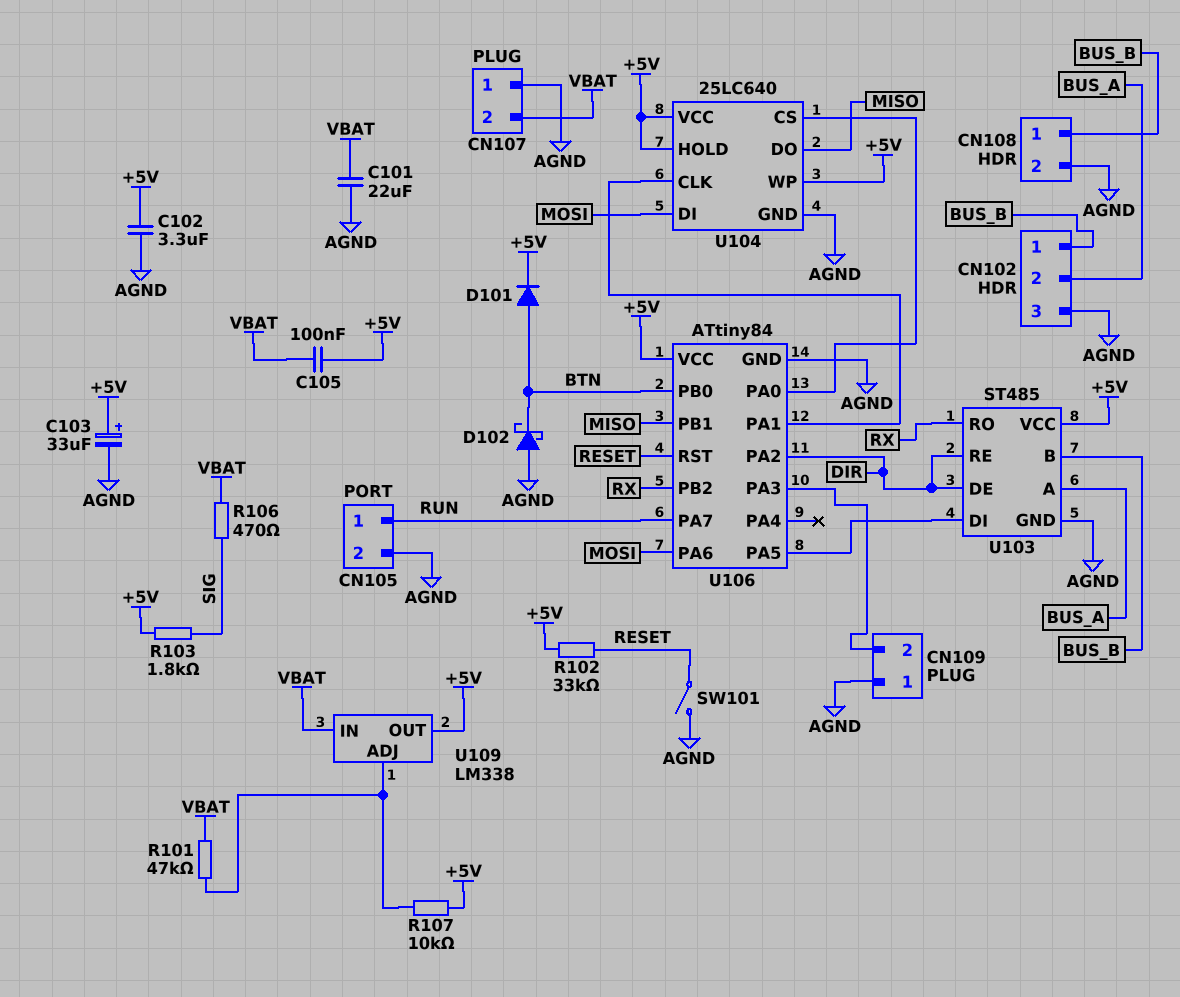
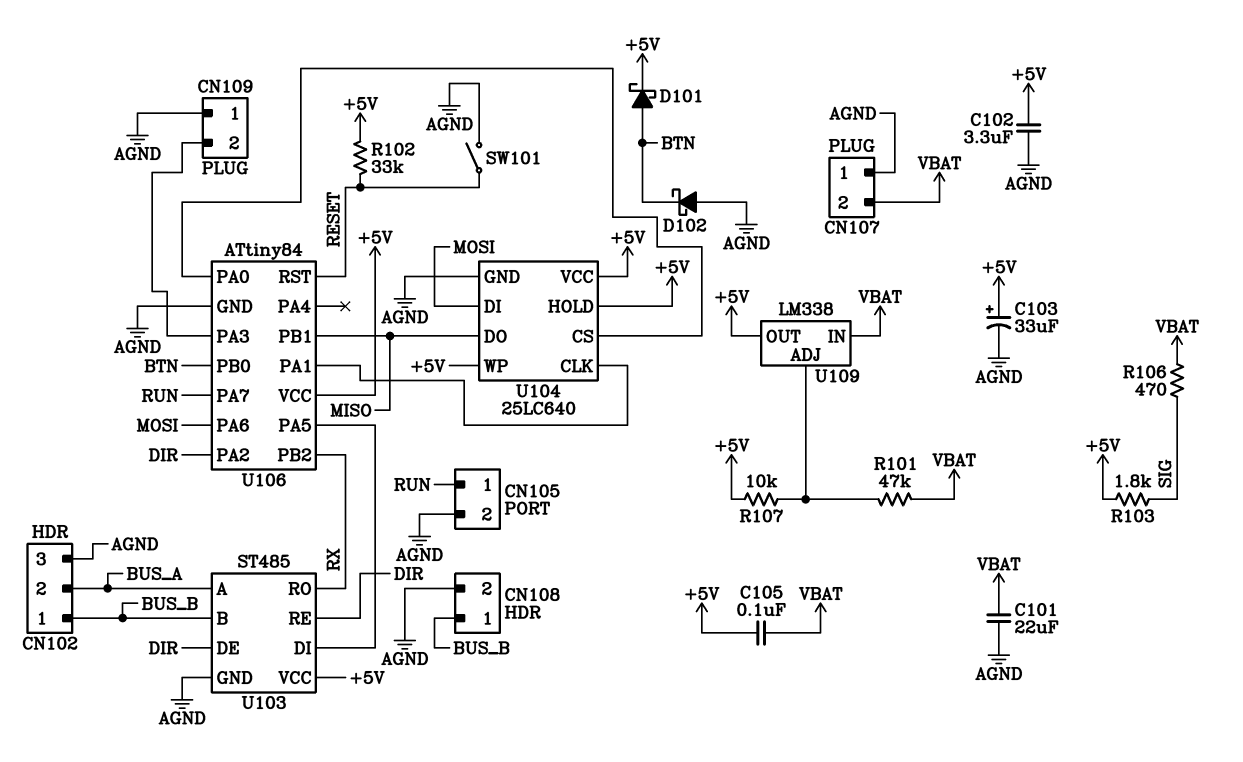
D101: diode (A BTN, K +5V) -> schottky (A BTN, K +5V)

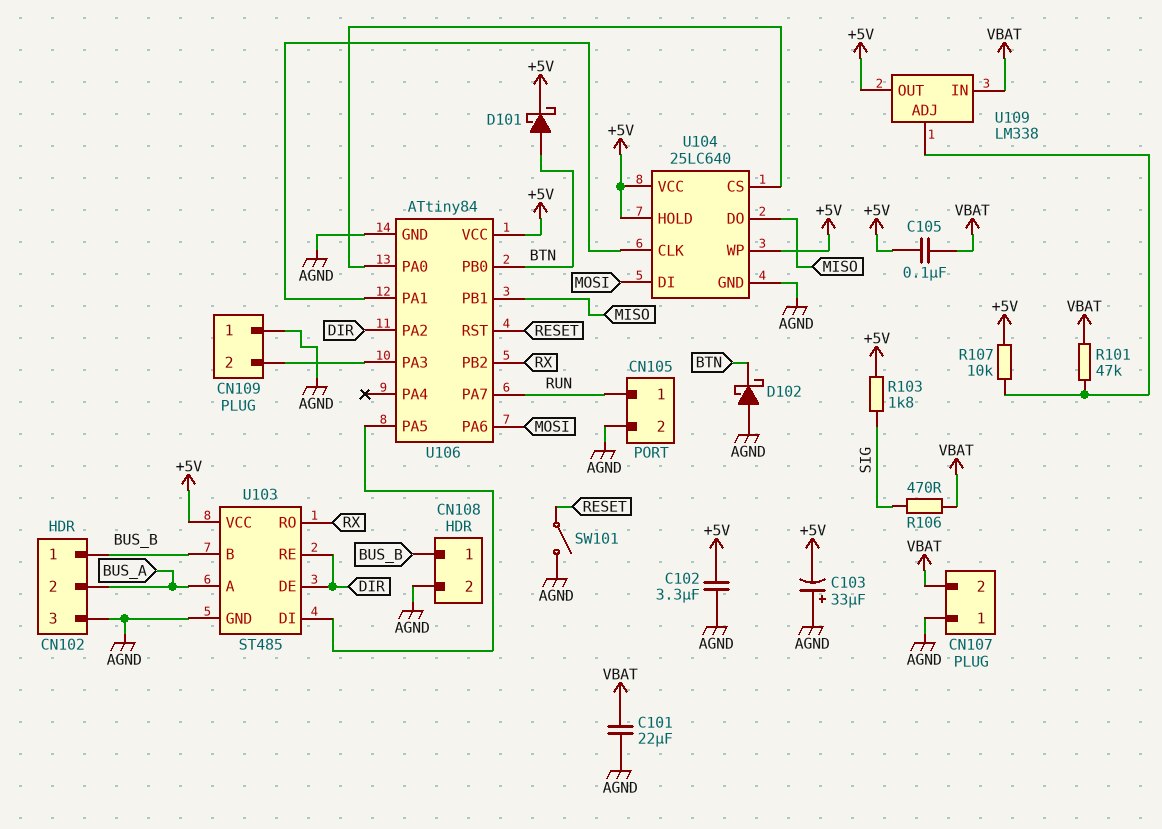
C103: 33uF (plus +5V, minus AGND) -> 33uF (plus AGND, minus +5V)
R102: 33k (+5V, RESET) -> none

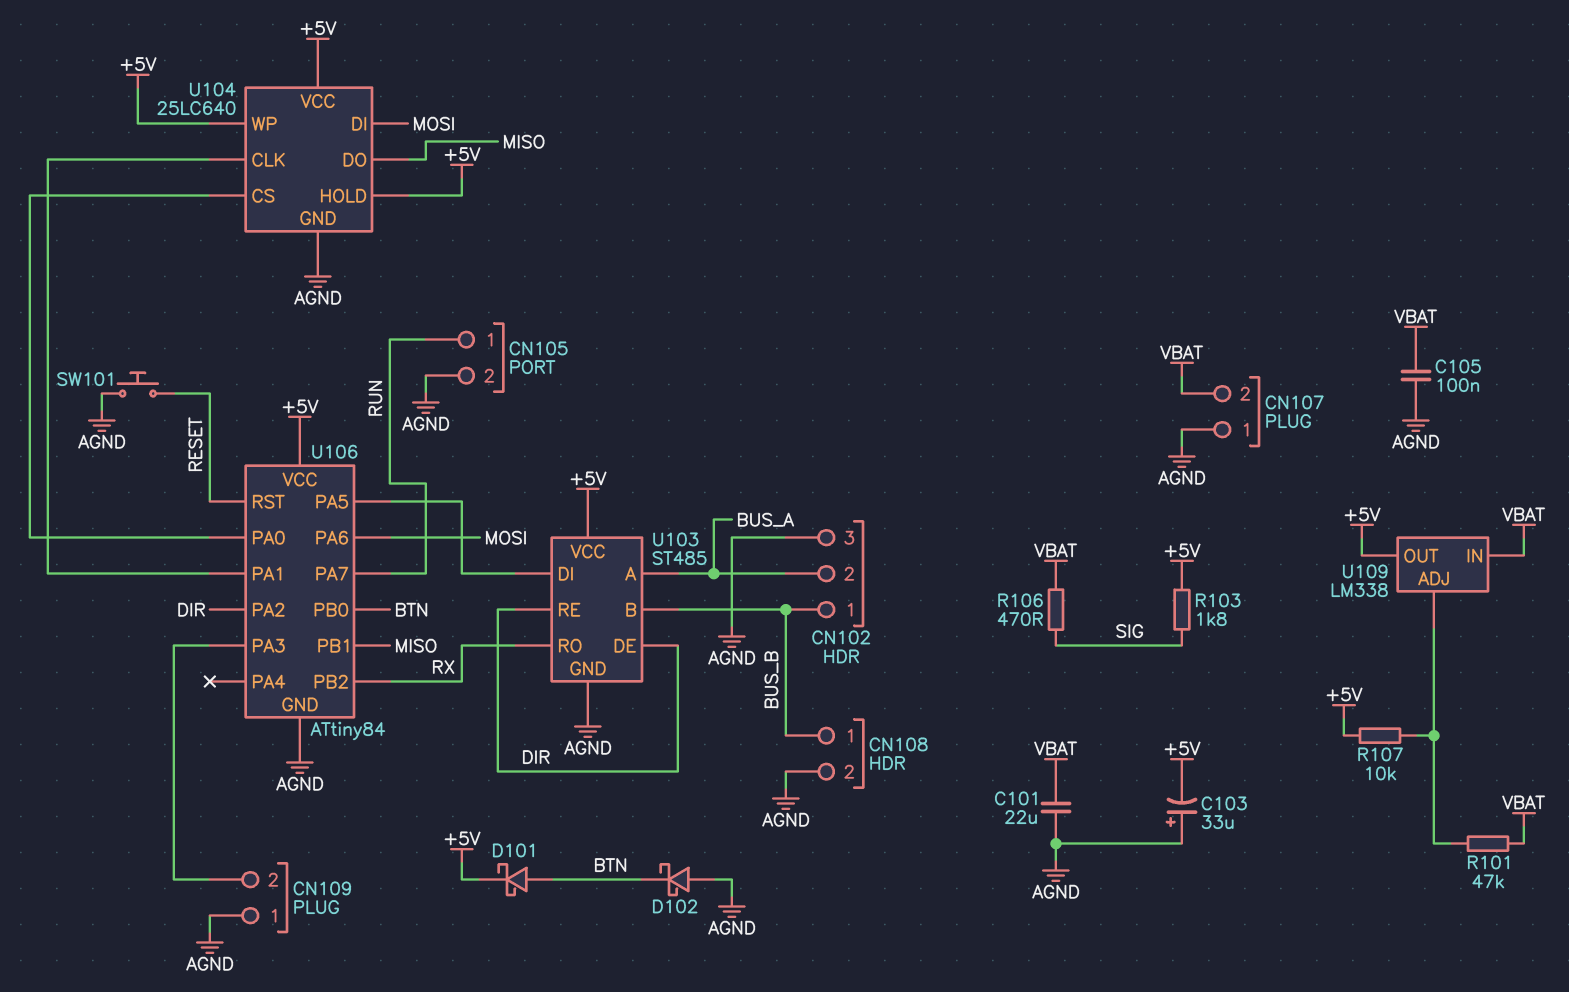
C102: 3.3uF (+5V, AGND) -> none
C105: 100nF (+5V, VBAT) -> 100nF (AGND, VBAT)
SW101: switch (AGND, RESET) -> button (AGND, RESET)

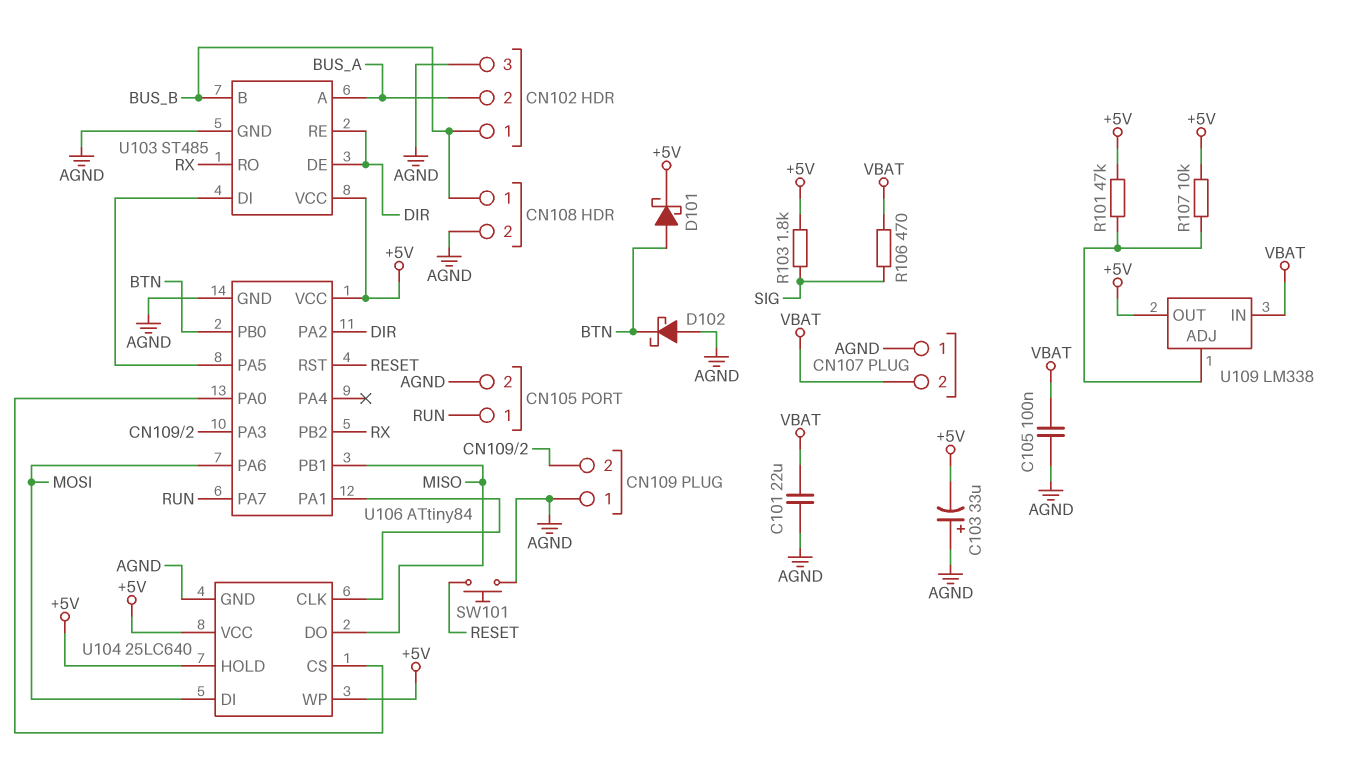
R101: 47k (U109/ADJ, VBAT) -> 47k (+5V, U109/ADJ)

